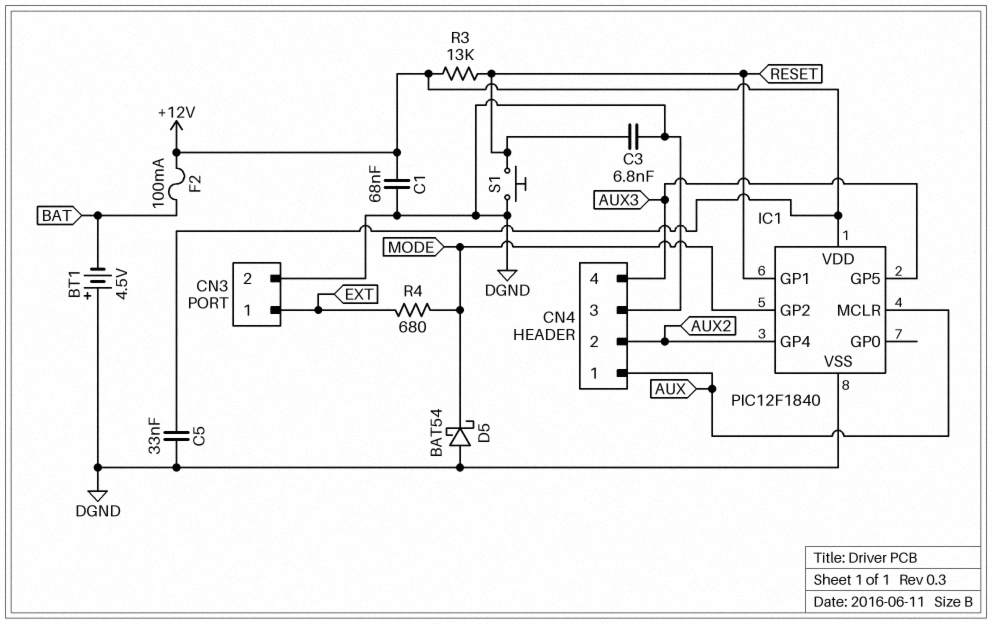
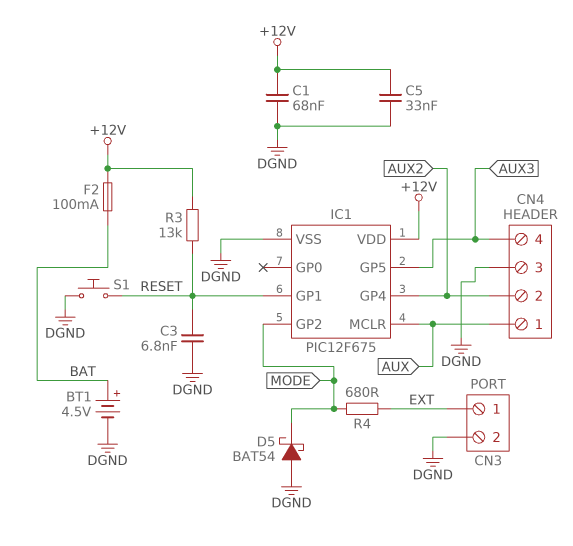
BT1: 4.5V (plus DGND, minus BAT) -> 4.5V (plus BAT, minus DGND)
IC1: PIC12F1840 -> PIC12F675

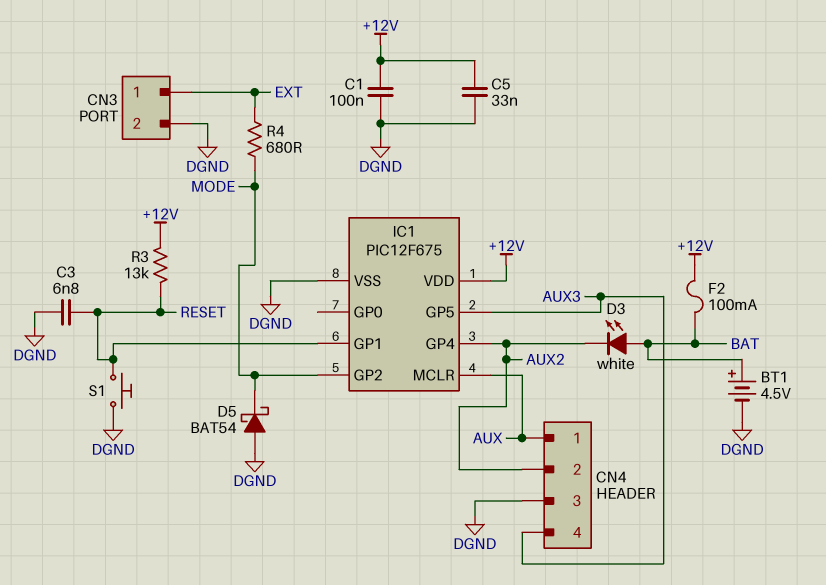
C1: 68nF (+12V, DGND) -> 100nF (+12V, DGND)
D3: none -> LED white (A BAT, K AUX2)

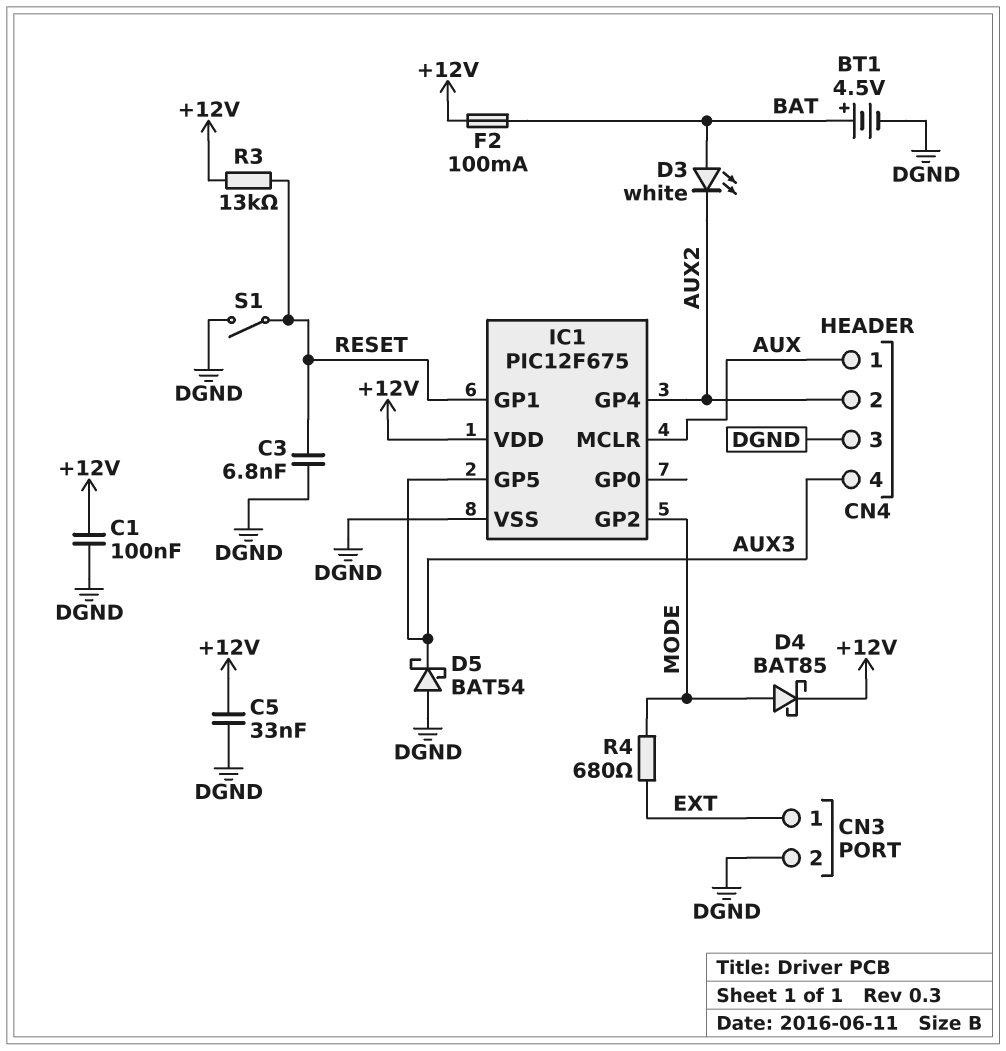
D4: none -> schottky BAT85 (A MODE, K +12V)
D5: schottky BAT54 (A DGND, K MODE) -> schottky BAT54 (A DGND, K AUX3)
S1: button (DGND, RESET) -> switch (DGND, RESET)

